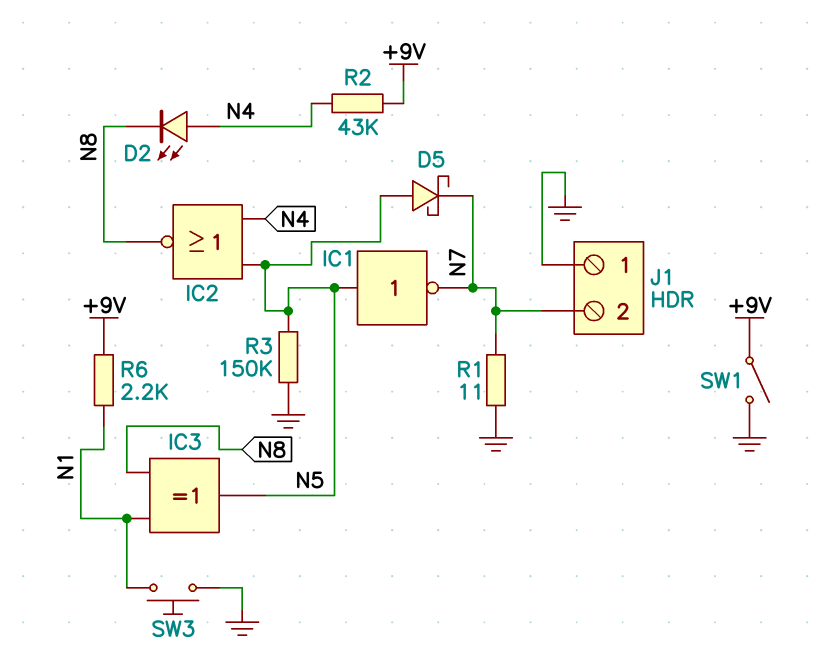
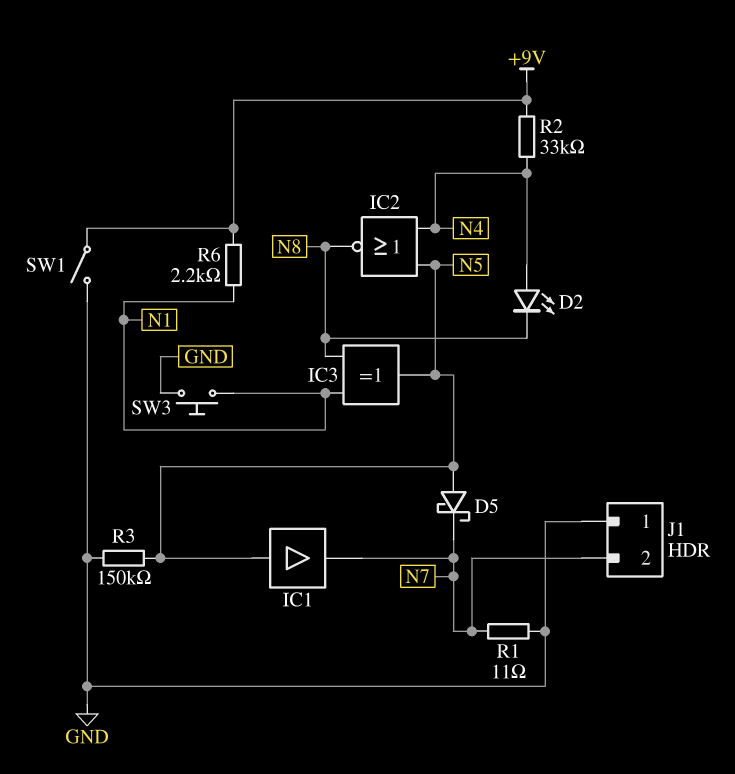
IC1: NOT (in N5, out N7) -> buffer (in N5, out N7)
R2: 43k (+9V, N4) -> 33k (+9V, N4)

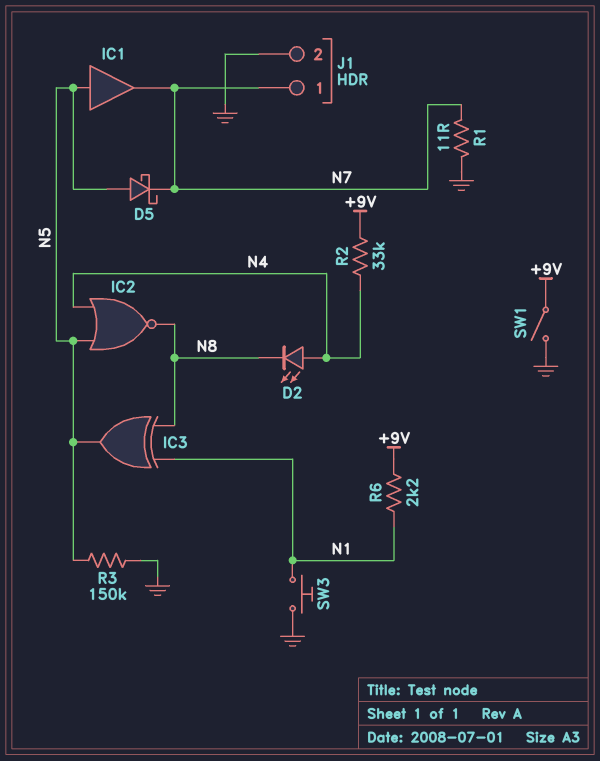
J1 pin 1: GND -> N7
J1 pin 2: N7 -> GND

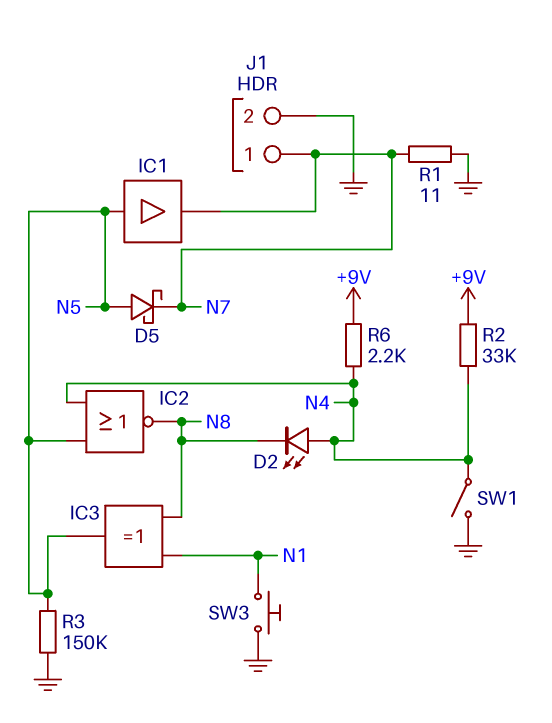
R6: 2.2k (+9V, N1) -> 2.2k (+9V, N4)
SW1: switch (+9V, GND) -> switch (GND, N4)

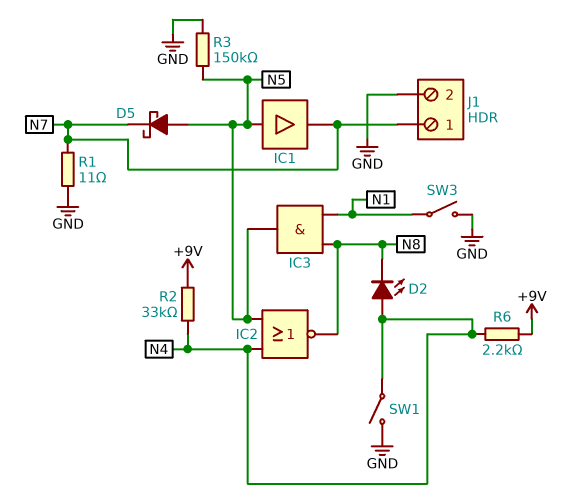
IC3: XOR (in N1, in N8, out N5) -> AND (in N1, in N8, out N5)
SW3: button (GND, N1) -> switch (GND, N1)

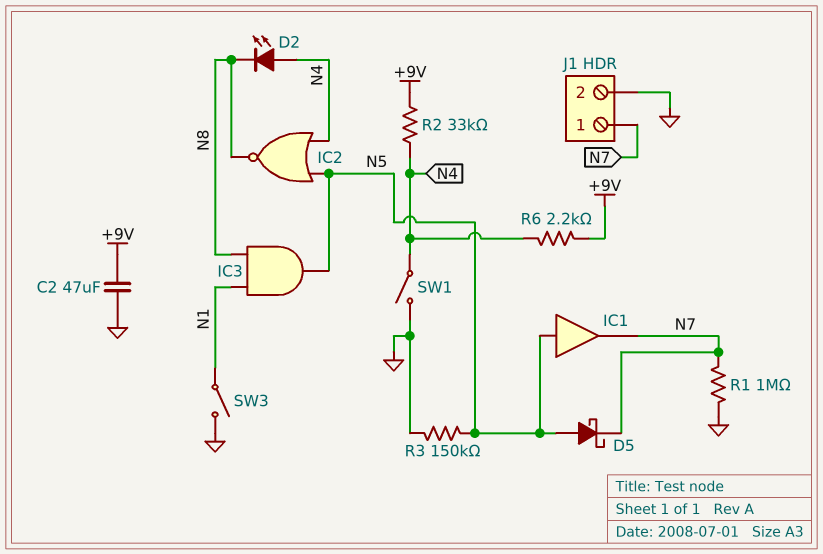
C2: none -> 47uF (+9V, GND)
R1: 11 (GND, N7) -> 1M (GND, N7)

